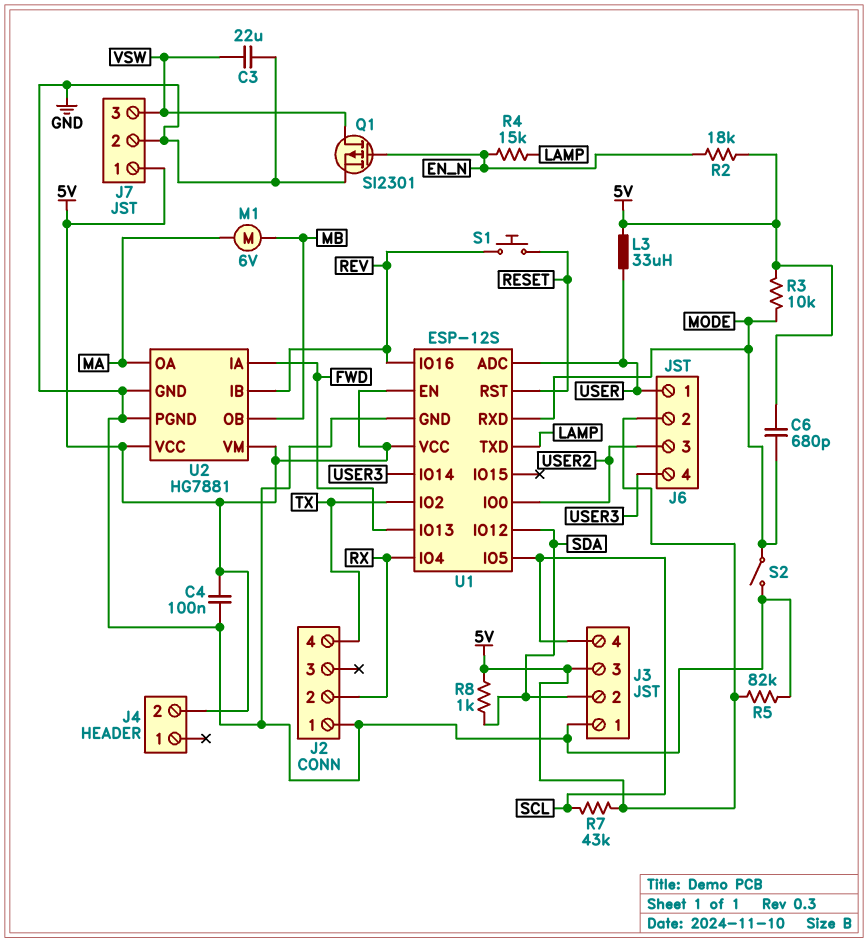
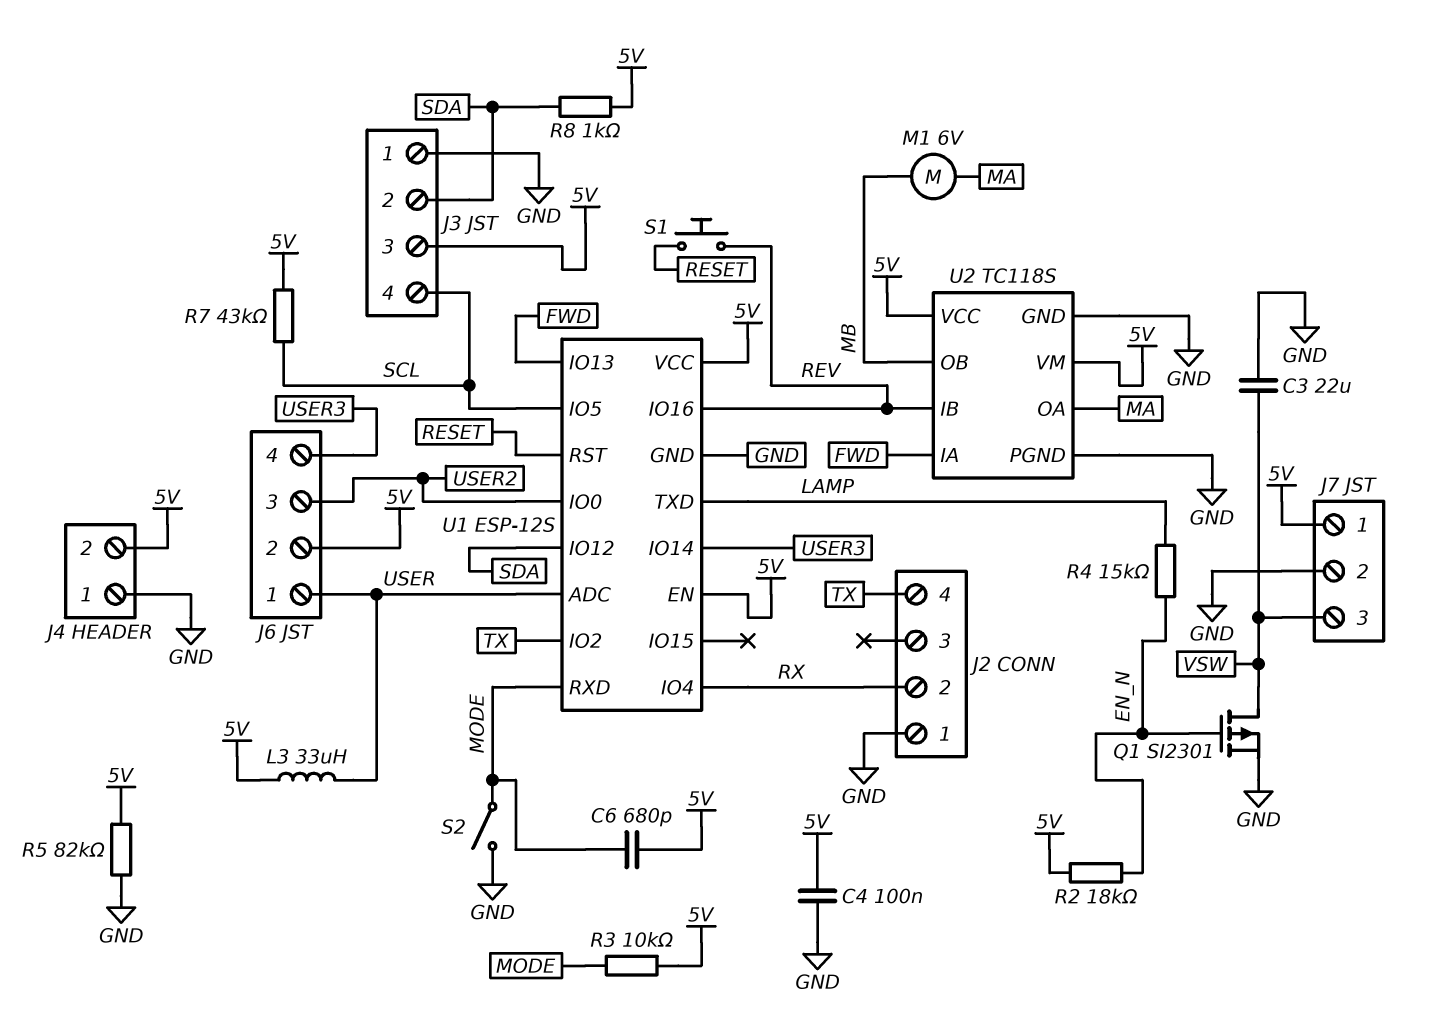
J4 pin 1: none -> GND
U2: HG7881 -> TC118S

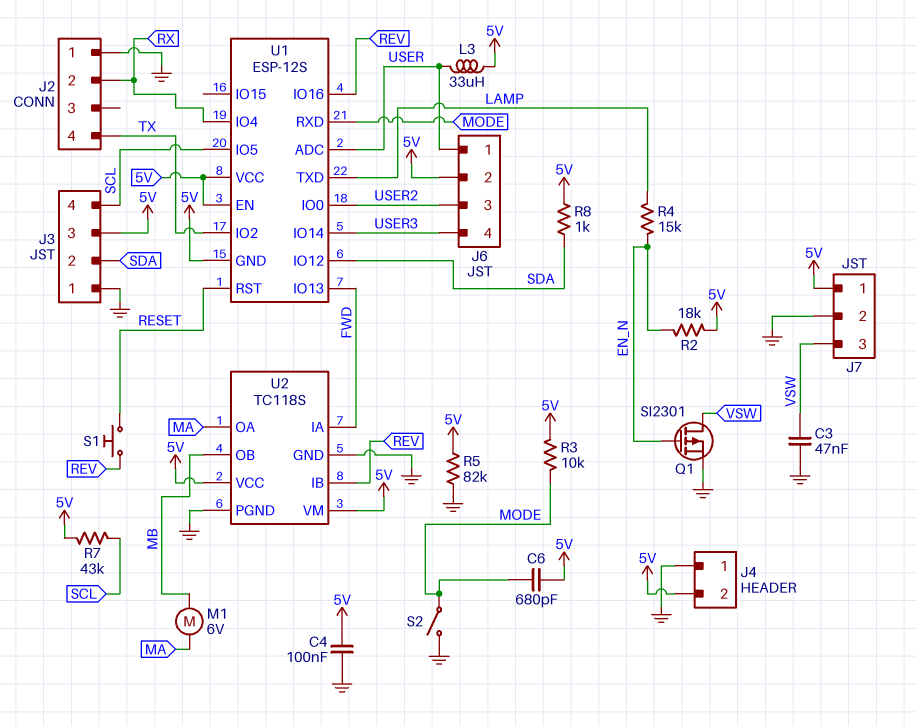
C3: 22uF (GND, VSW) -> 47nF (GND, VSW)
U1 pin GND: GND -> 5V

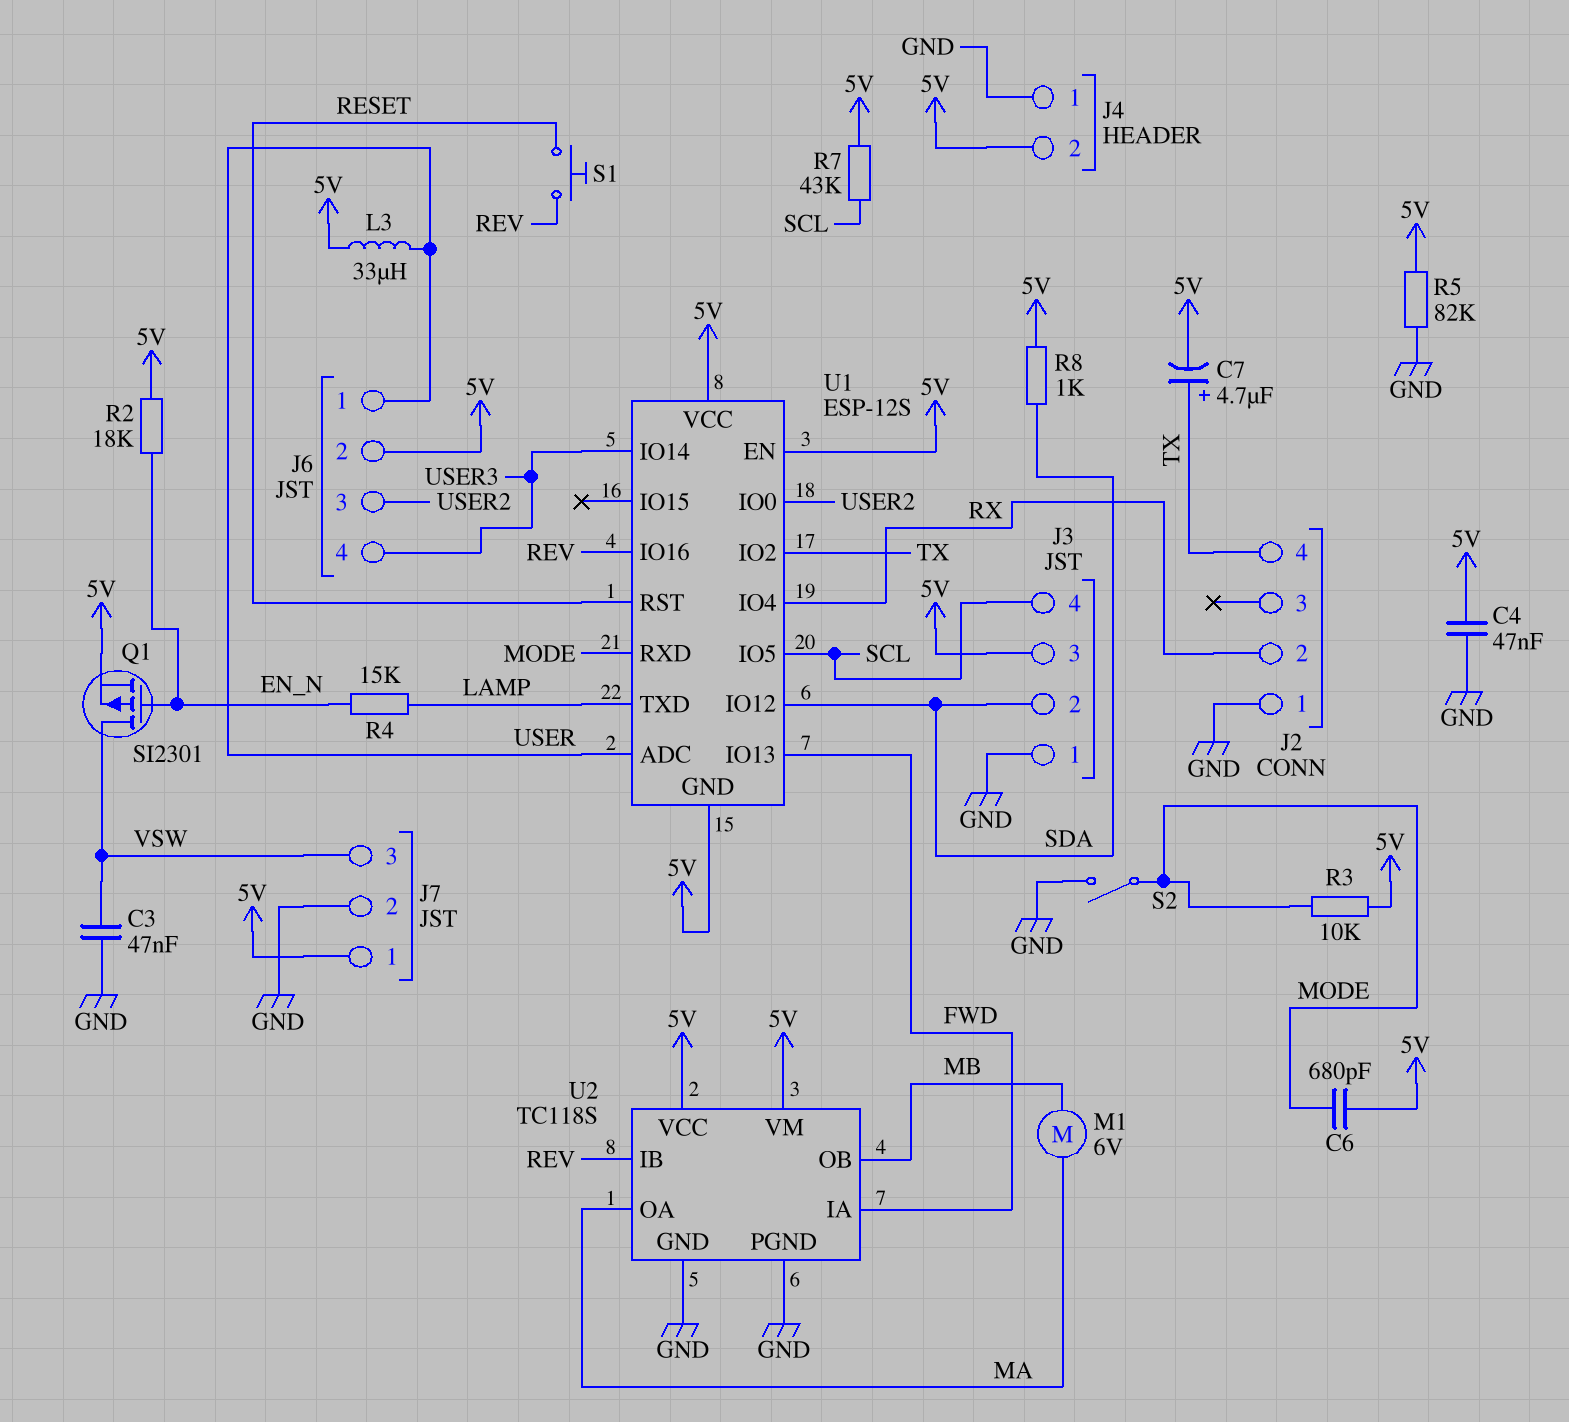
C4: 100nF (5V, GND) -> 47nF (5V, GND)
C7: none -> 4.7uF (plus TX, minus 5V)
Q1: PMOS SI2301 (G EN_N, D VSW, S GND) -> PMOS SI2301 (G EN_N, D VSW, S 5V)

